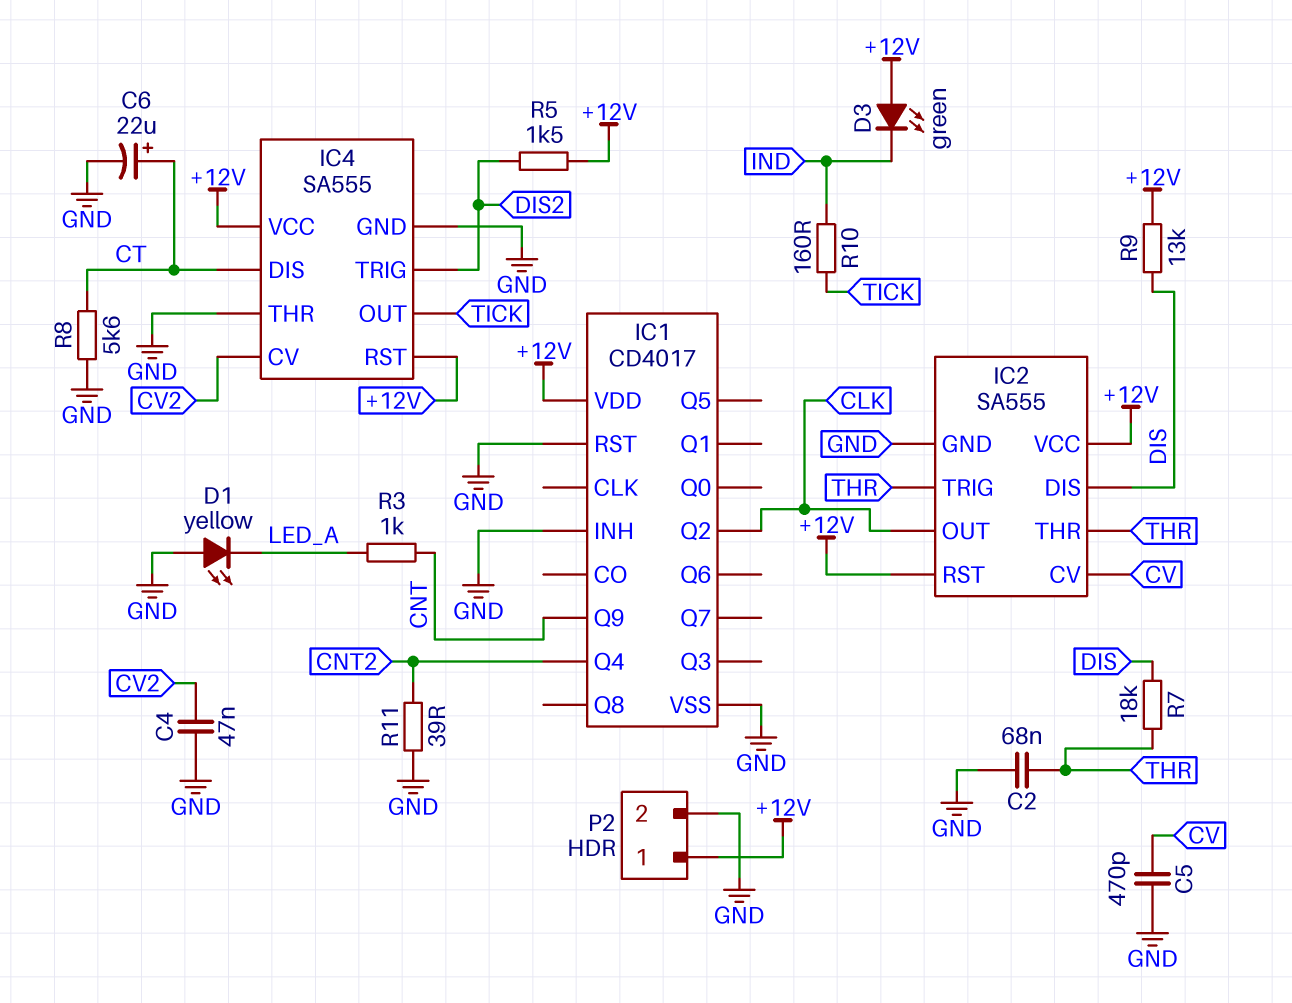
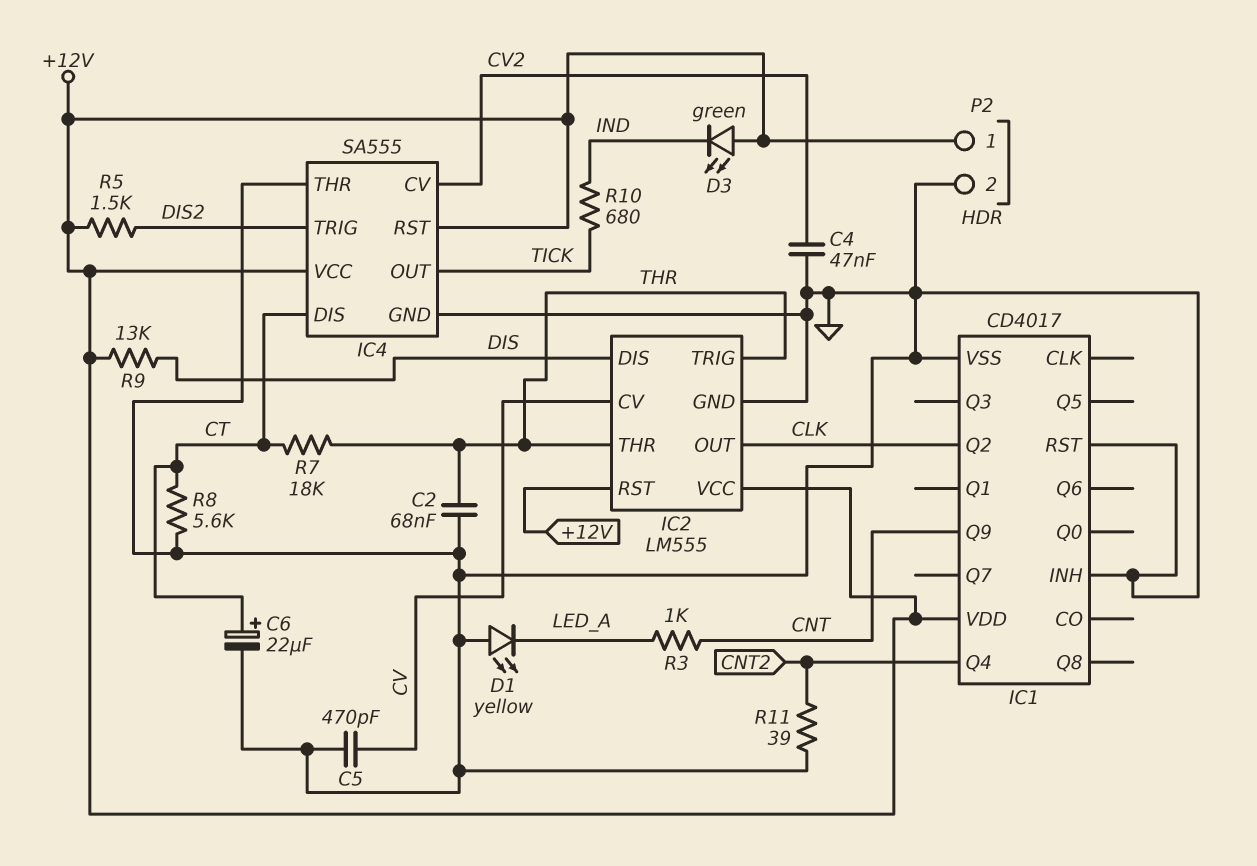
IC2: SA555 -> LM555
R7: 18k (DIS, THR) -> 18k (CT, THR)
R10: 160 (IND, TICK) -> 680 (IND, TICK)

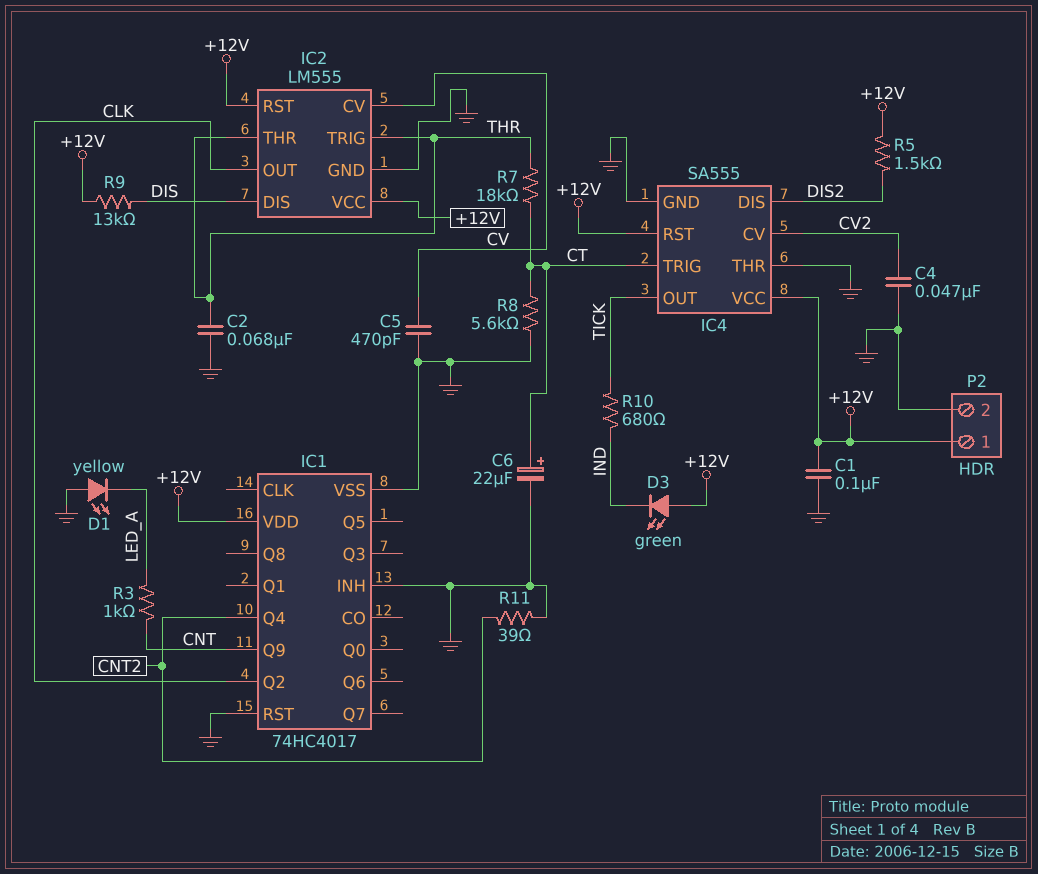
C1: none -> 100nF (+12V, GND)
IC1: CD4017 -> 74HC4017
IC4 pin DIS: CT -> DIS2
IC4 pin TRIG: DIS2 -> CT

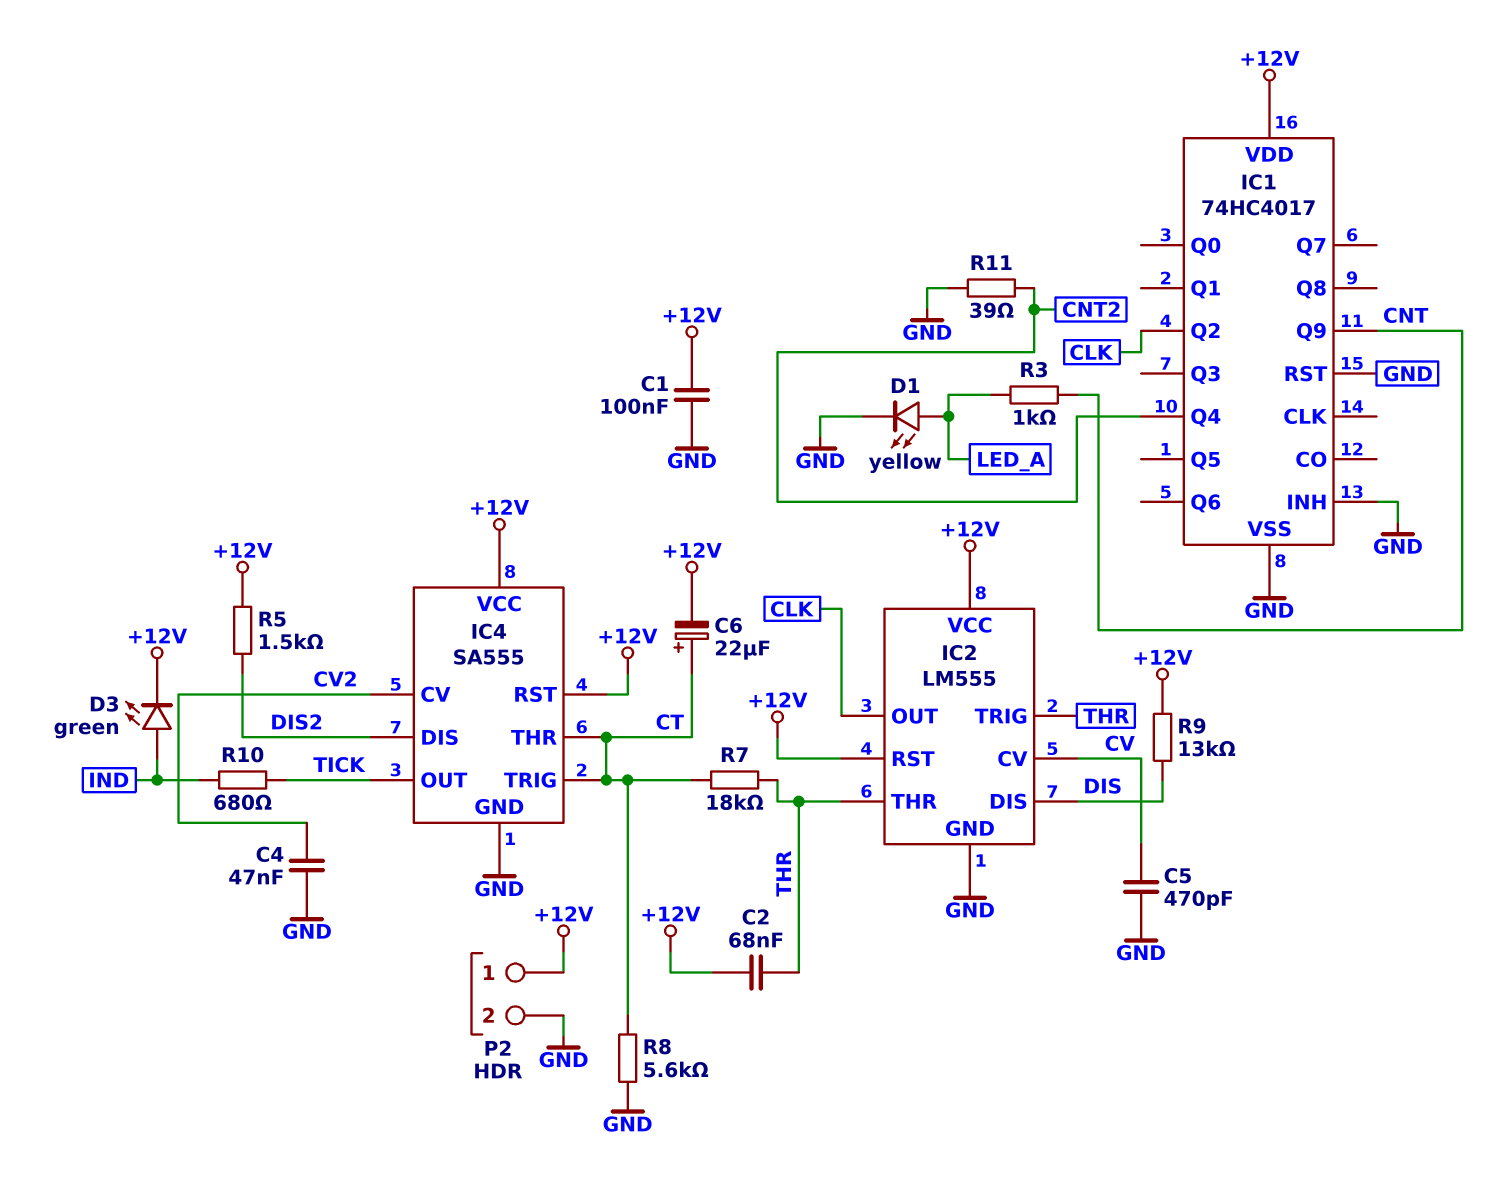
C2: 68nF (GND, THR) -> 68nF (+12V, THR)
C6: 22uF (plus CT, minus GND) -> 22uF (plus CT, minus +12V)
D1: LED yellow (A GND, K LED_A) -> LED yellow (A LED_A, K GND)
D3: LED green (A +12V, K IND) -> LED green (A IND, K +12V)
IC4 pin THR: GND -> CT

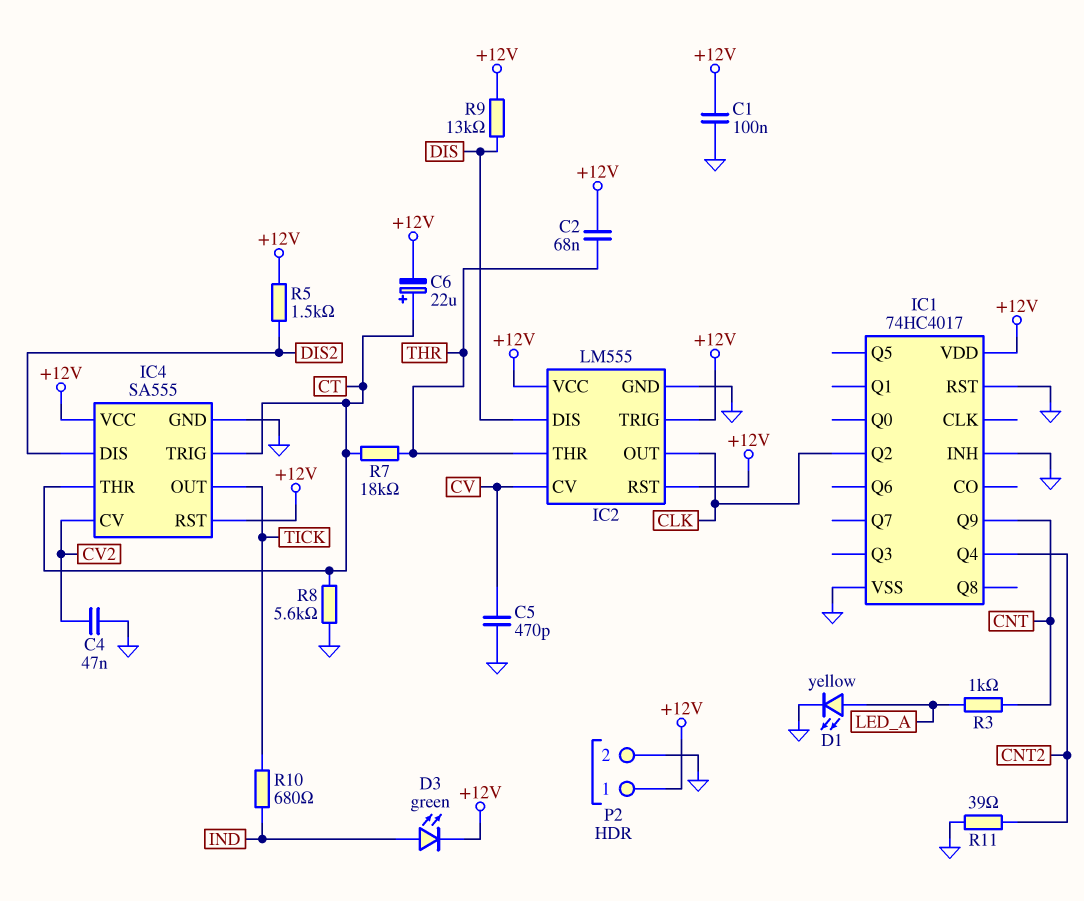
IC2 pin TRIG: THR -> +12V

